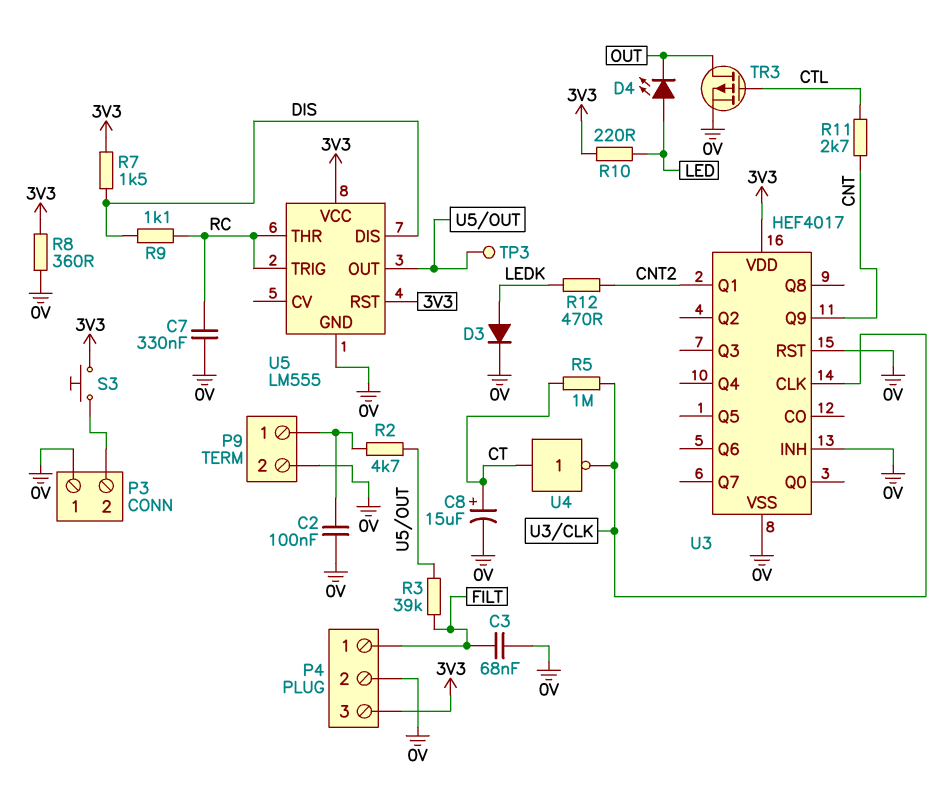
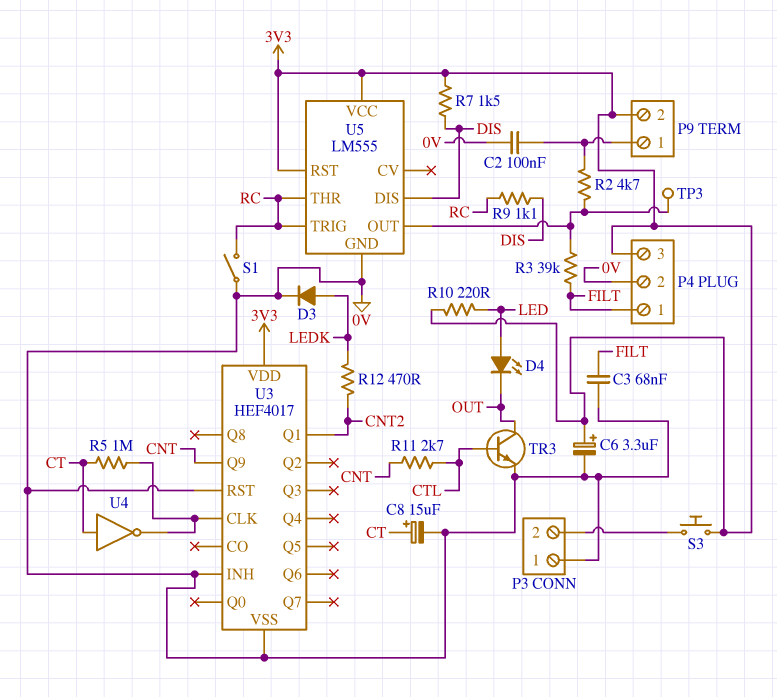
C6: none -> 3.3uF (plus 3V3, minus 0V)
C7: 330nF (0V, RC) -> none
P9 pin 2: 0V -> 3V3
R8: 360 (0V, 3V3) -> none
S1: none -> switch (0V, RC)
TR3: PMOS (G CTL, D OUT, S 0V) -> NPN (B CTL, C OUT, E 0V)

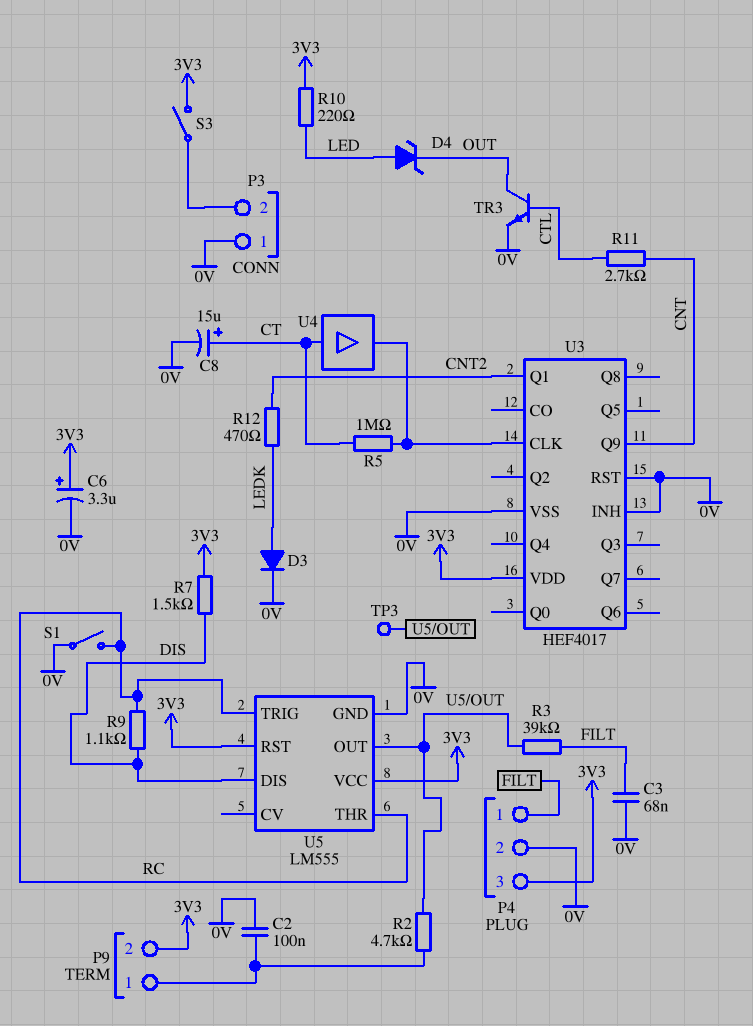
D4: LED (A LED, K OUT) -> zener (A LED, K OUT)
S3: button (3V3, P3/2) -> switch (3V3, P3/2)
U4: NOT (in CT, out U3/CLK) -> buffer (in CT, out U3/CLK)

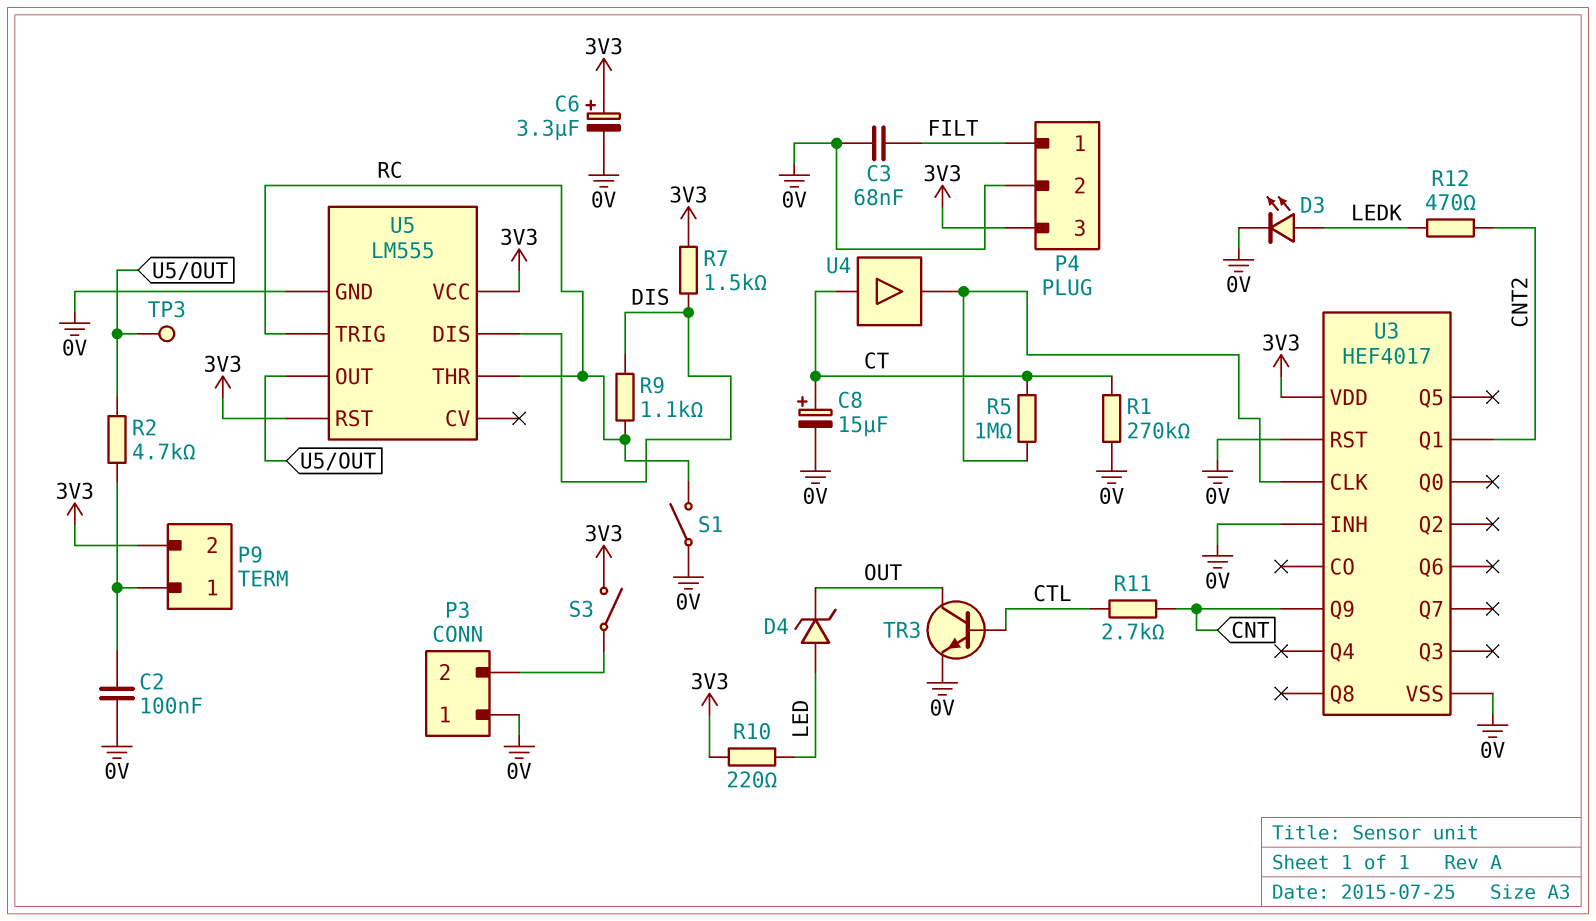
D3: diode (A LEDK, K 0V) -> LED (A LEDK, K 0V)
R1: none -> 270k (0V, CT)
R3: 39k (FILT, U5/OUT) -> none

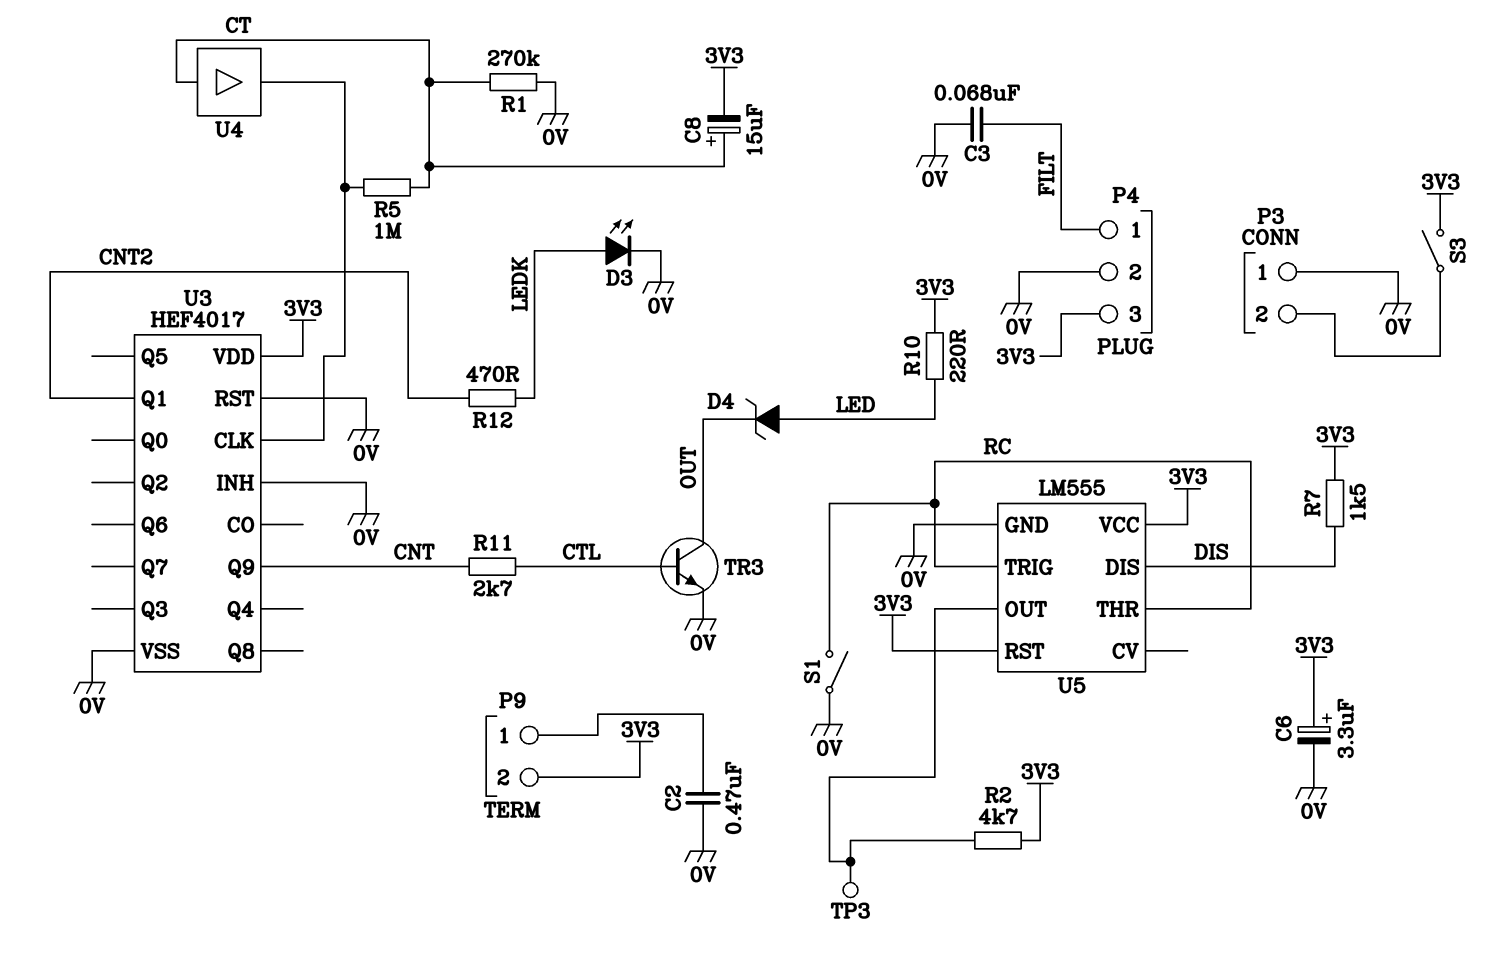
C2: 100nF (0V, P9/1) -> 470nF (0V, P9/1)
C8: 15uF (plus CT, minus 0V) -> 15uF (plus CT, minus 3V3)
R2: 4.7k (P9/1, U5/OUT) -> 4.7k (3V3, U5/OUT)
R9: 1.1k (DIS, RC) -> none

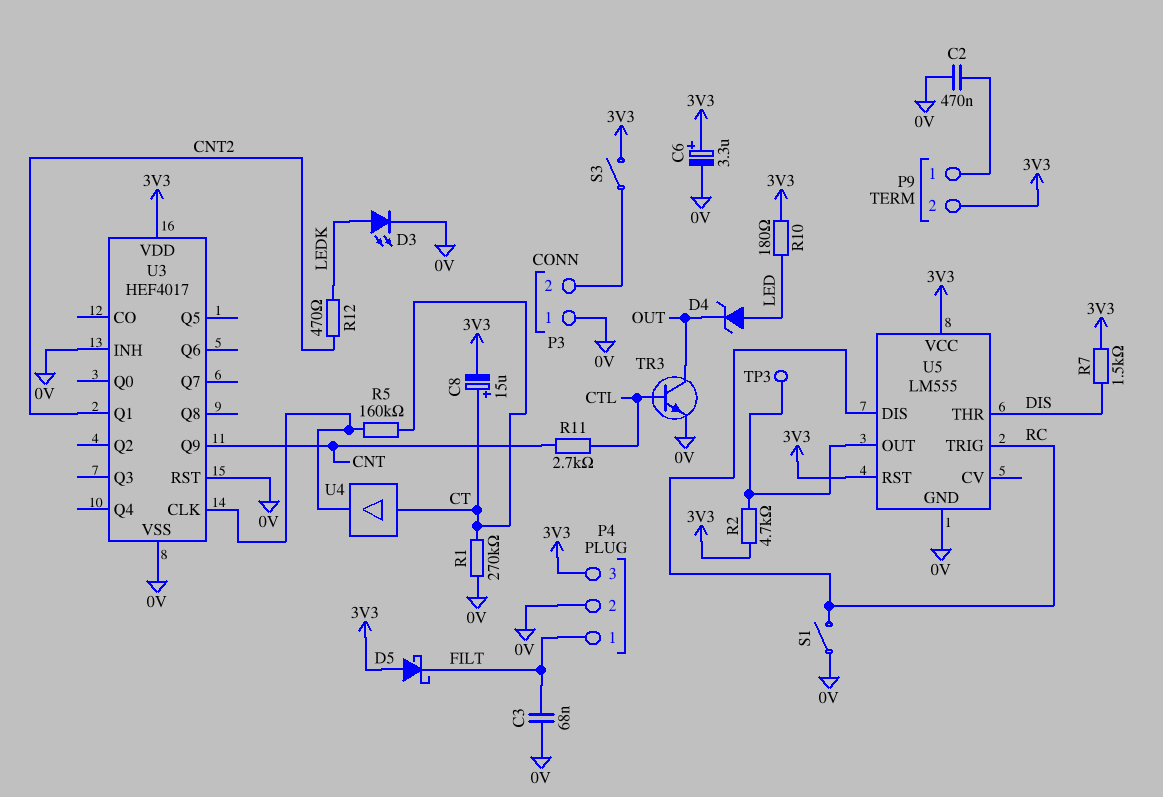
D5: none -> schottky (A 3V3, K FILT)
R5: 1M (CT, U3/CLK) -> 160k (CT, U3/CLK)
R10: 220 (3V3, LED) -> 180 (3V3, LED)
U5 pin DIS: DIS -> RC
U5 pin THR: RC -> DIS

